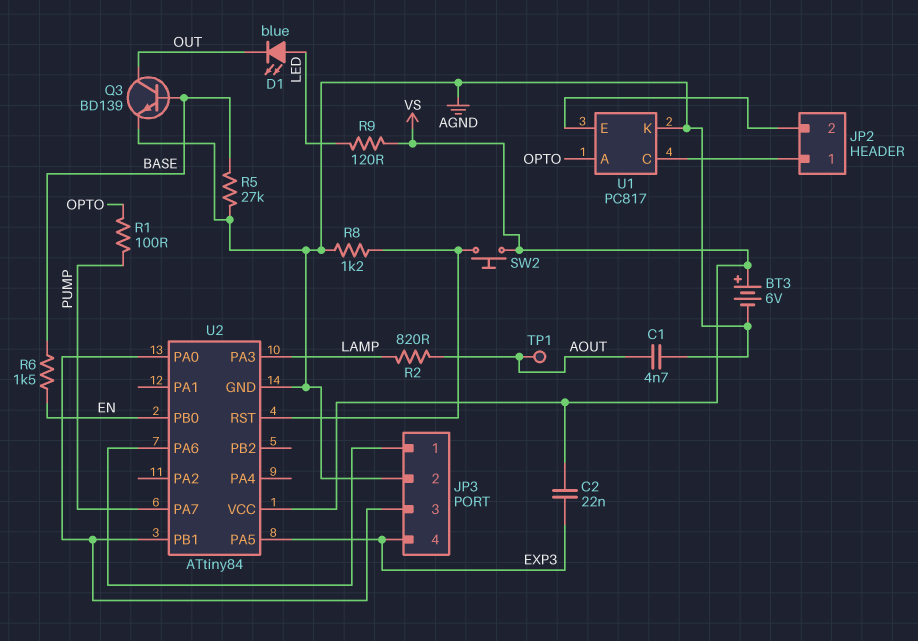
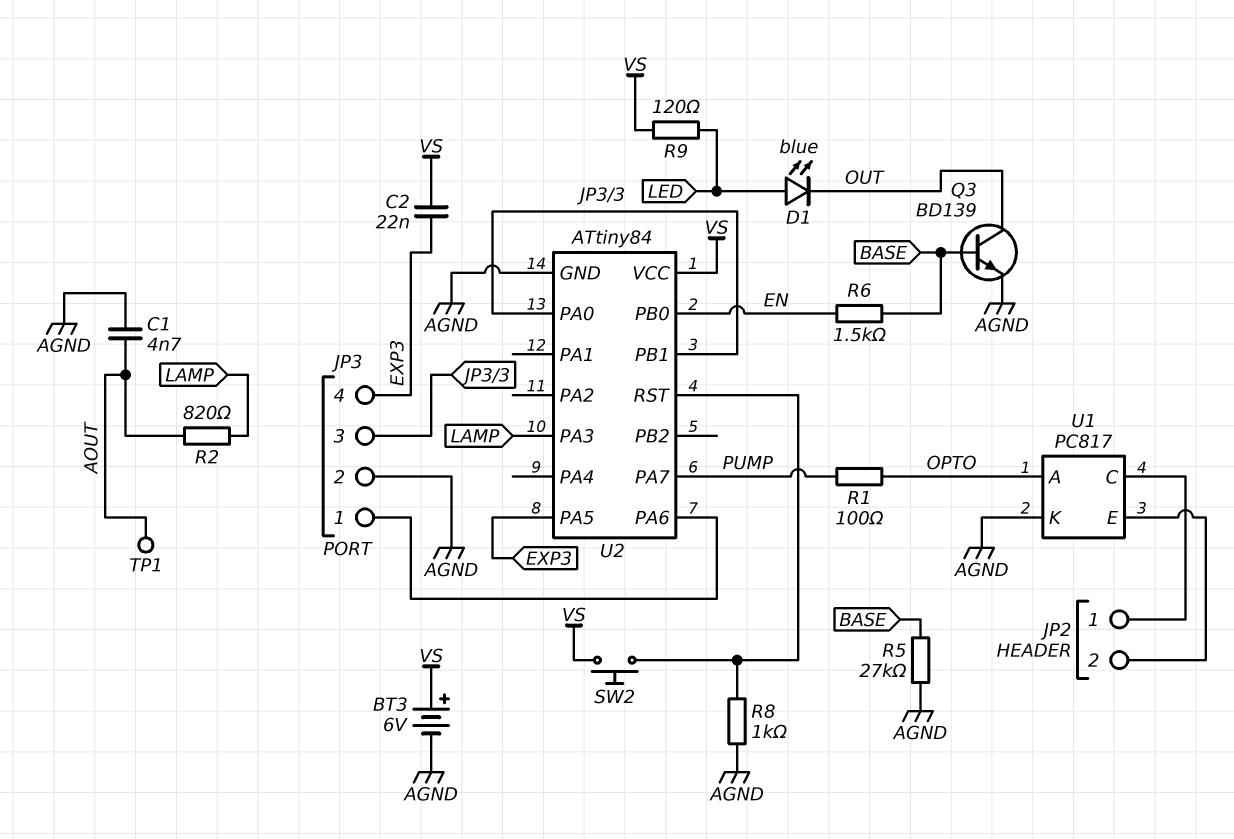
R8: 1.2k (AGND, U2/RST) -> 1k (AGND, U2/RST)

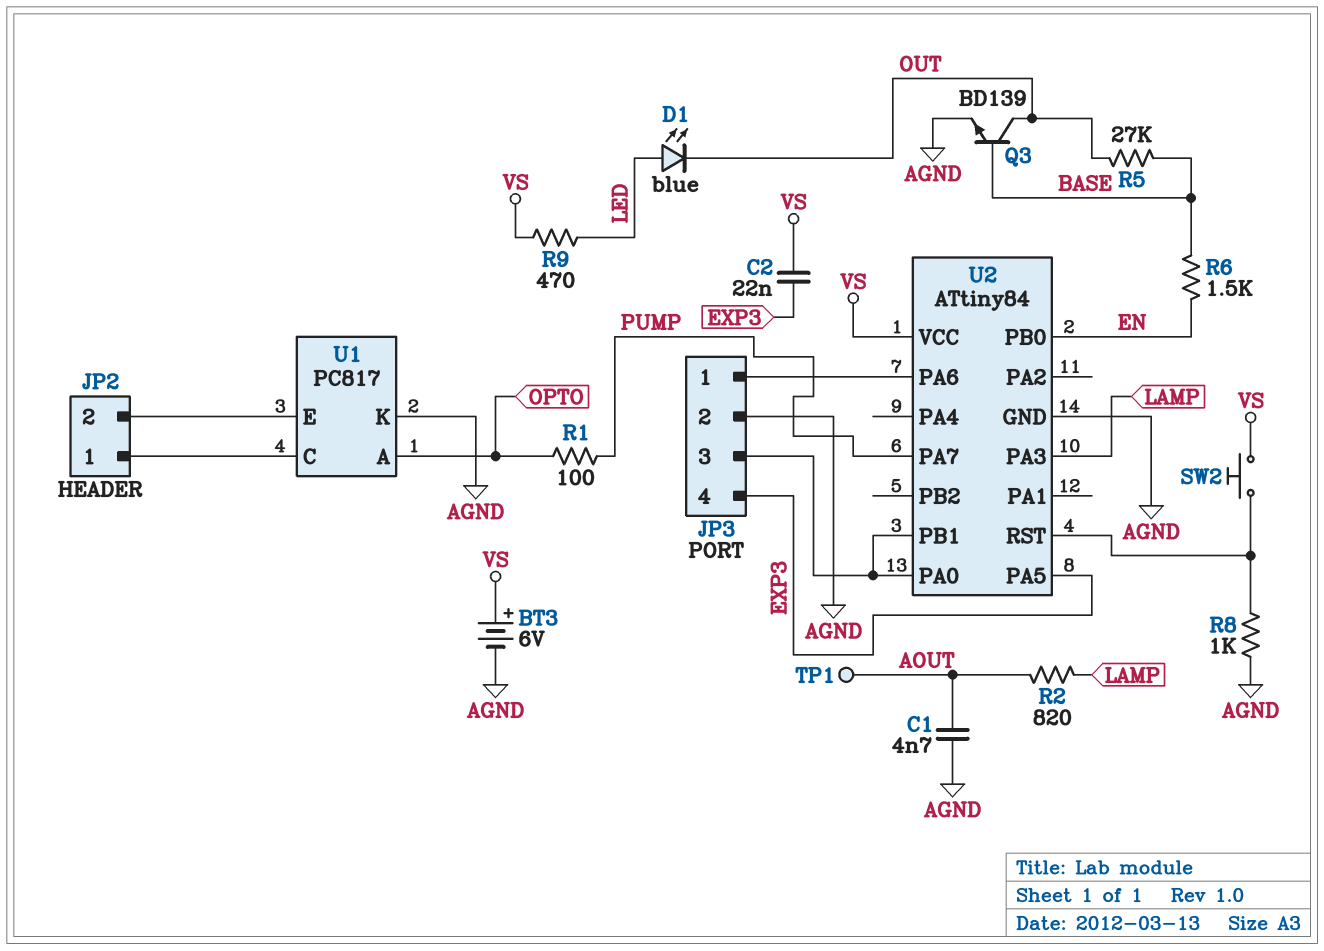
R5: 27k (AGND, BASE) -> 27k (BASE, OUT)
R9: 120 (LED, VS) -> 470 (LED, VS)

